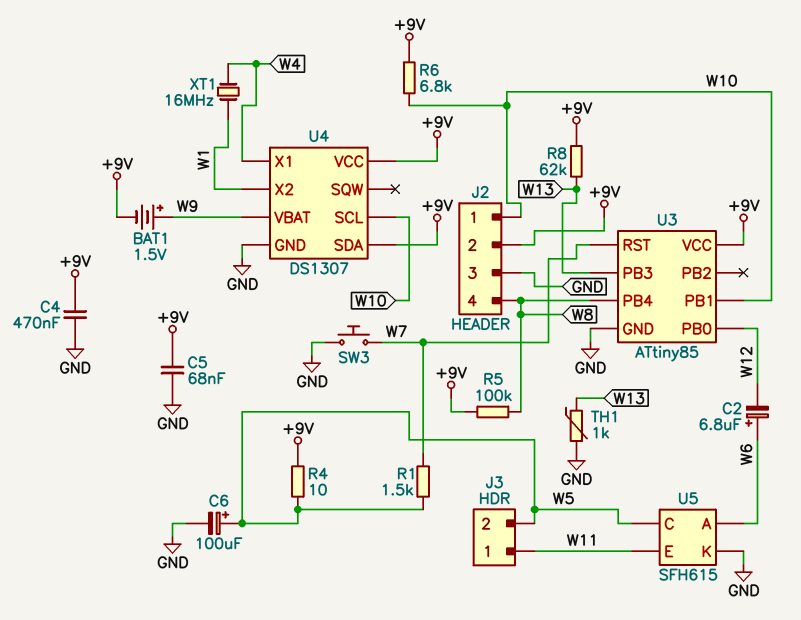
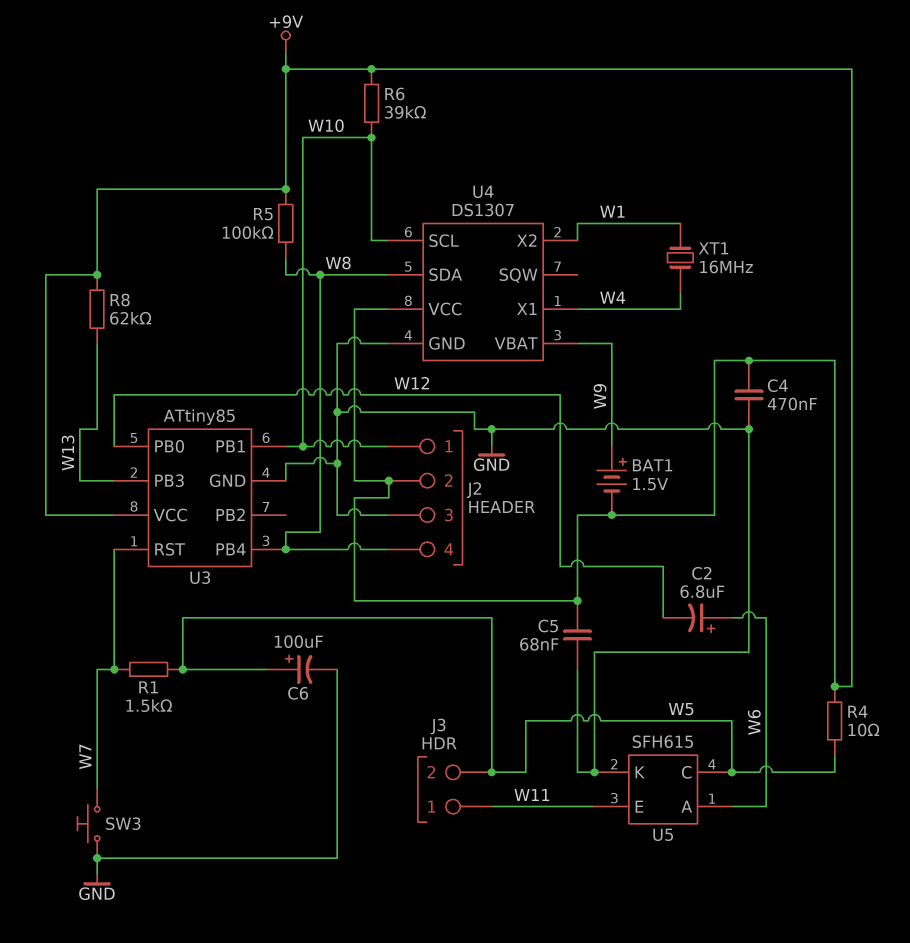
R6: 6.8k (+9V, W10) -> 39k (+9V, W10)
TH1: 1k (GND, W13) -> none
U4 pin SDA: +9V -> W8

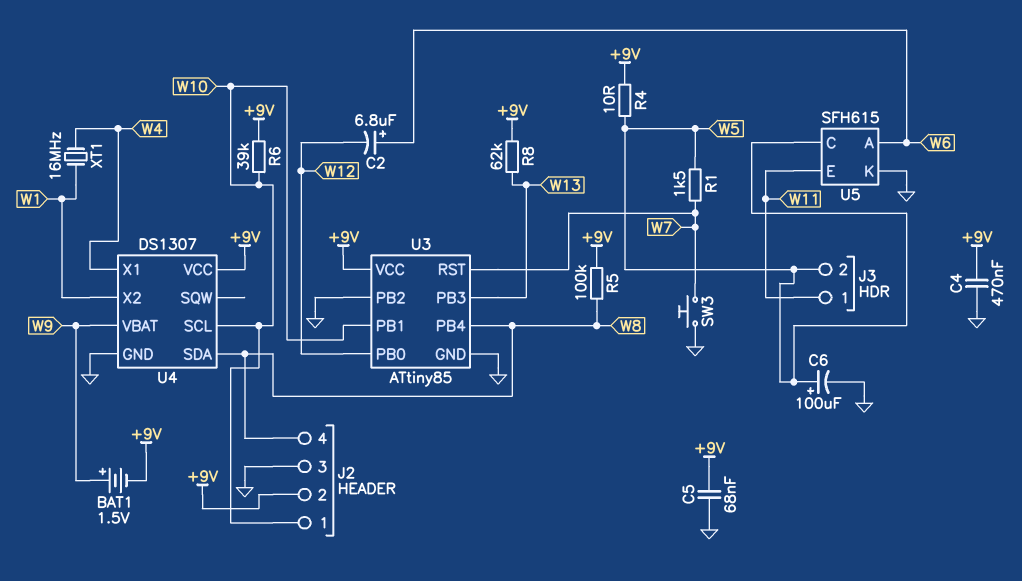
U3 pin PB2: none -> GND

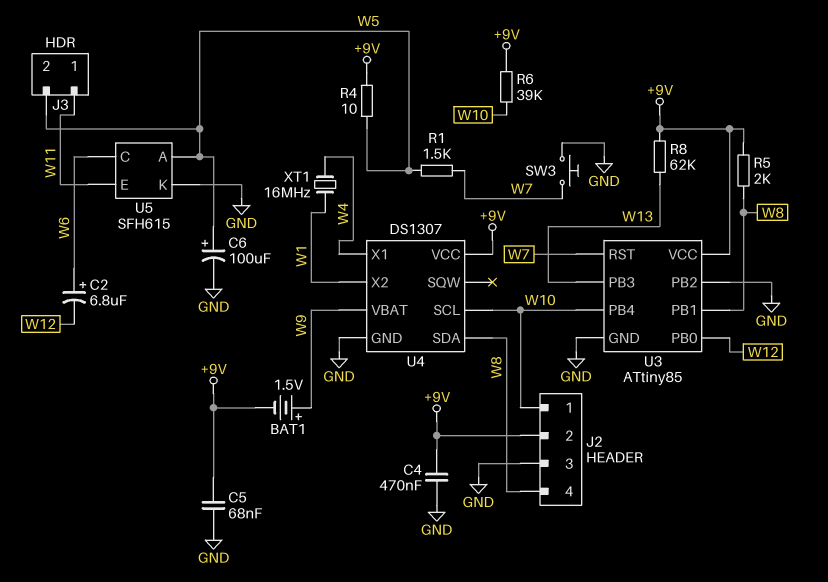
R5: 100k (+9V, W8) -> 2k (+9V, W8)
U3 pin PB1: W10 -> W8
U3 pin PB4: W8 -> W10
U5 pin A: W6 -> W5
U5 pin C: W5 -> W6

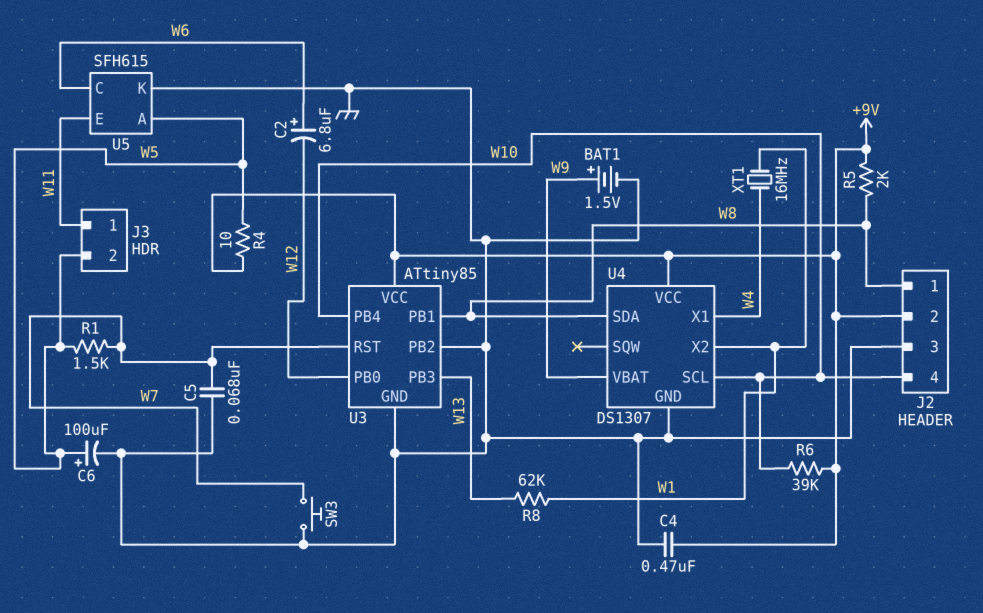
BAT1: 1.5V (plus W9, minus +9V) -> 1.5V (plus W9, minus GND)
C5: 68nF (+9V, GND) -> 68nF (GND, W7)
J2 pin 1: W10 -> W8
J2 pin 4: W8 -> W10
R8: 62k (+9V, W13) -> 62k (W1, W13)

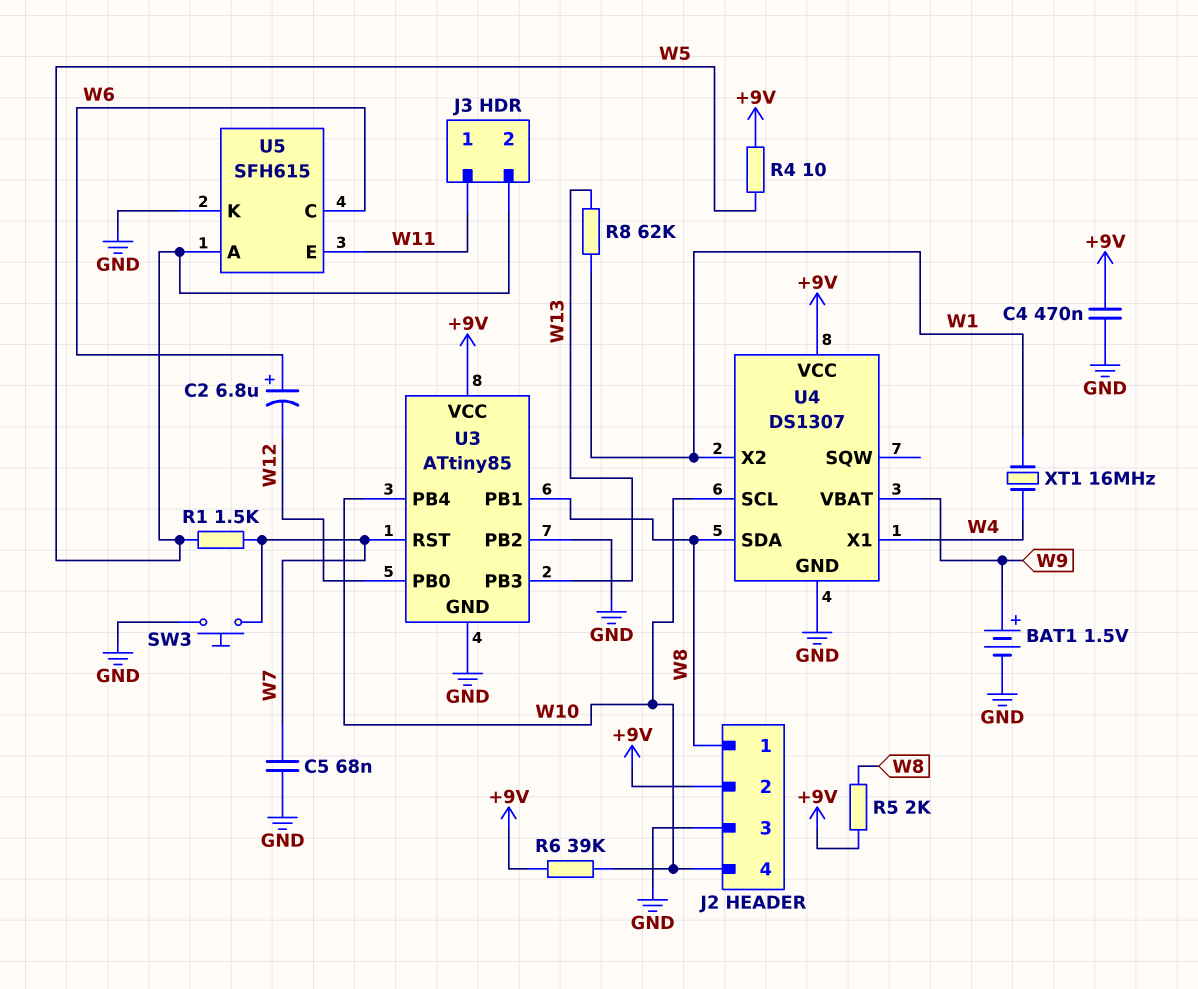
C6: 100uF (plus W5, minus GND) -> none

